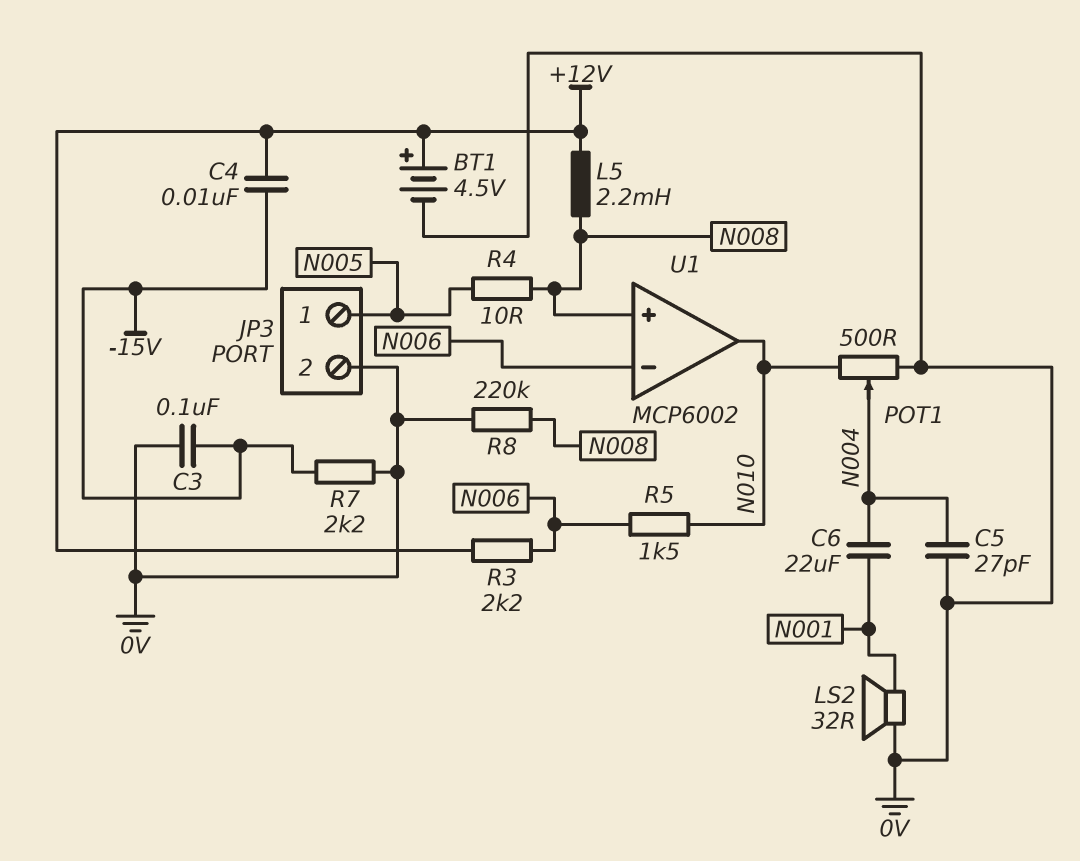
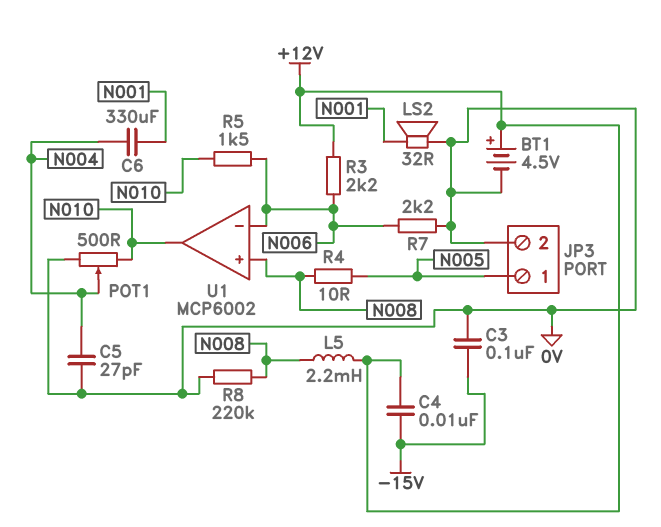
C6: 22uF (N001, N004) -> 330uF (N001, N004)
R7: 2.2k (-15V, 0V) -> 2.2k (0V, N006)

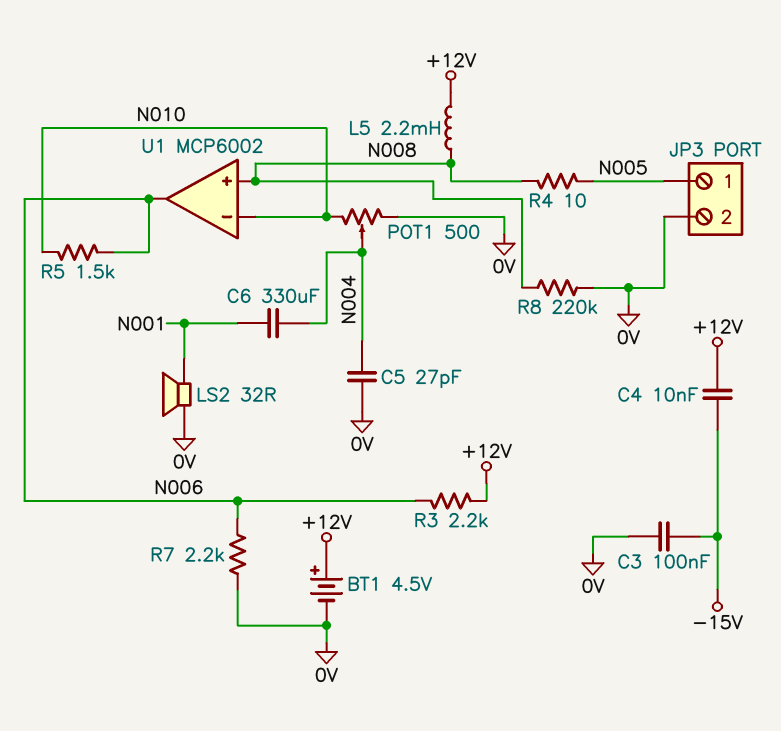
U1 pin in-: N006 -> N010
U1 pin out: N010 -> N006

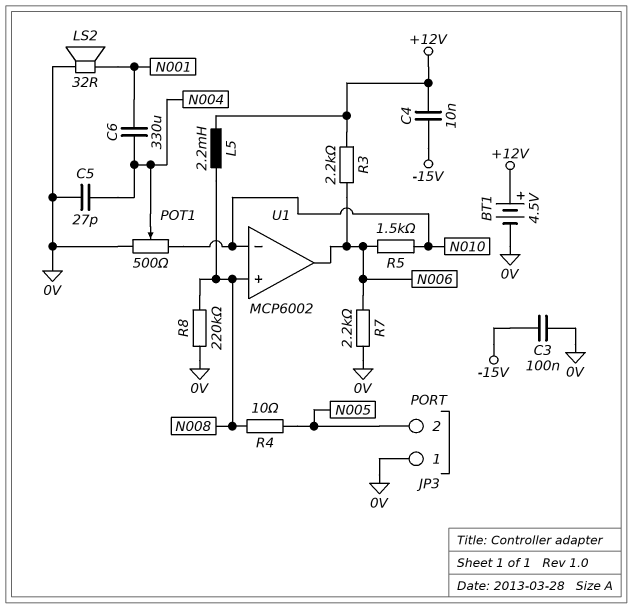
JP3 pin 1: N005 -> 0V
JP3 pin 2: 0V -> N005

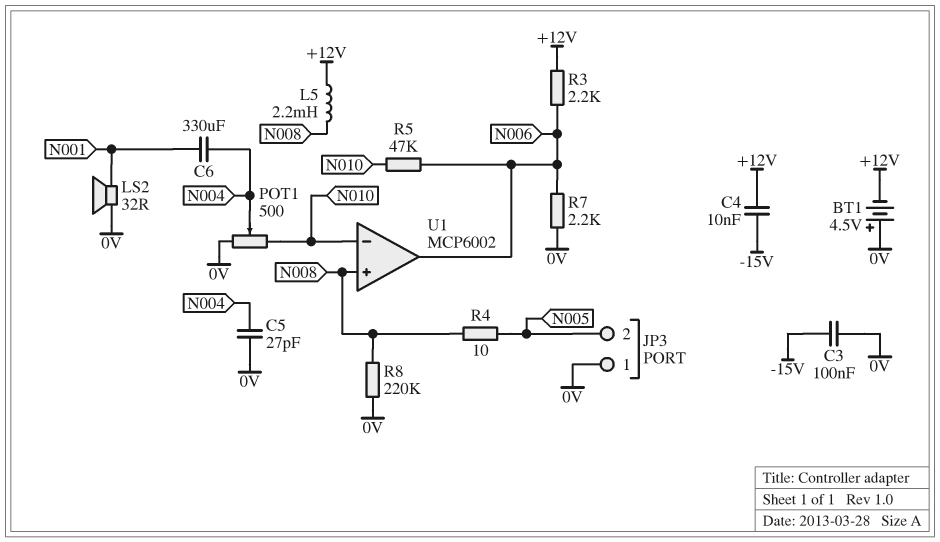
BT1: 4.5V (plus +12V, minus 0V) -> 4.5V (plus 0V, minus +12V)
R5: 1.5k (N006, N010) -> 47k (N006, N010)

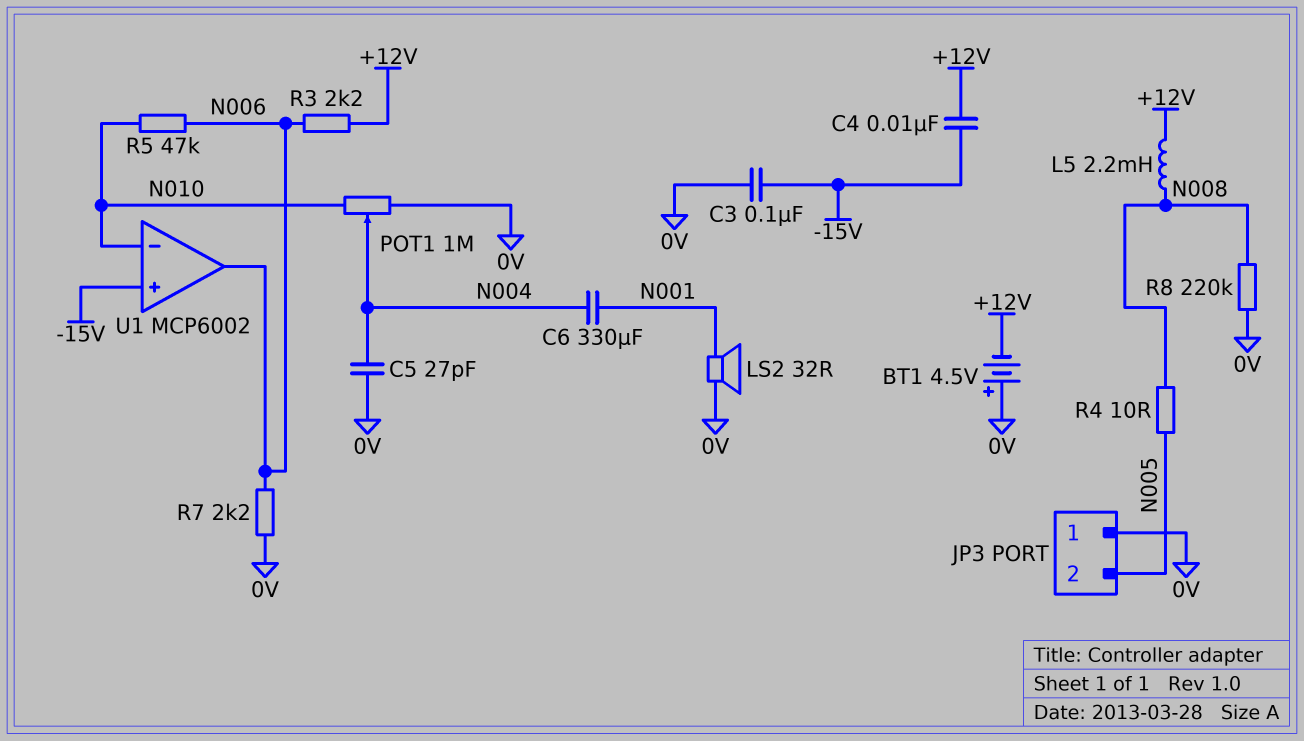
POT1: 500 (0V, N010, wiper N004) -> 1M (0V, N010, wiper N004)
U1 pin in+: N008 -> -15V

